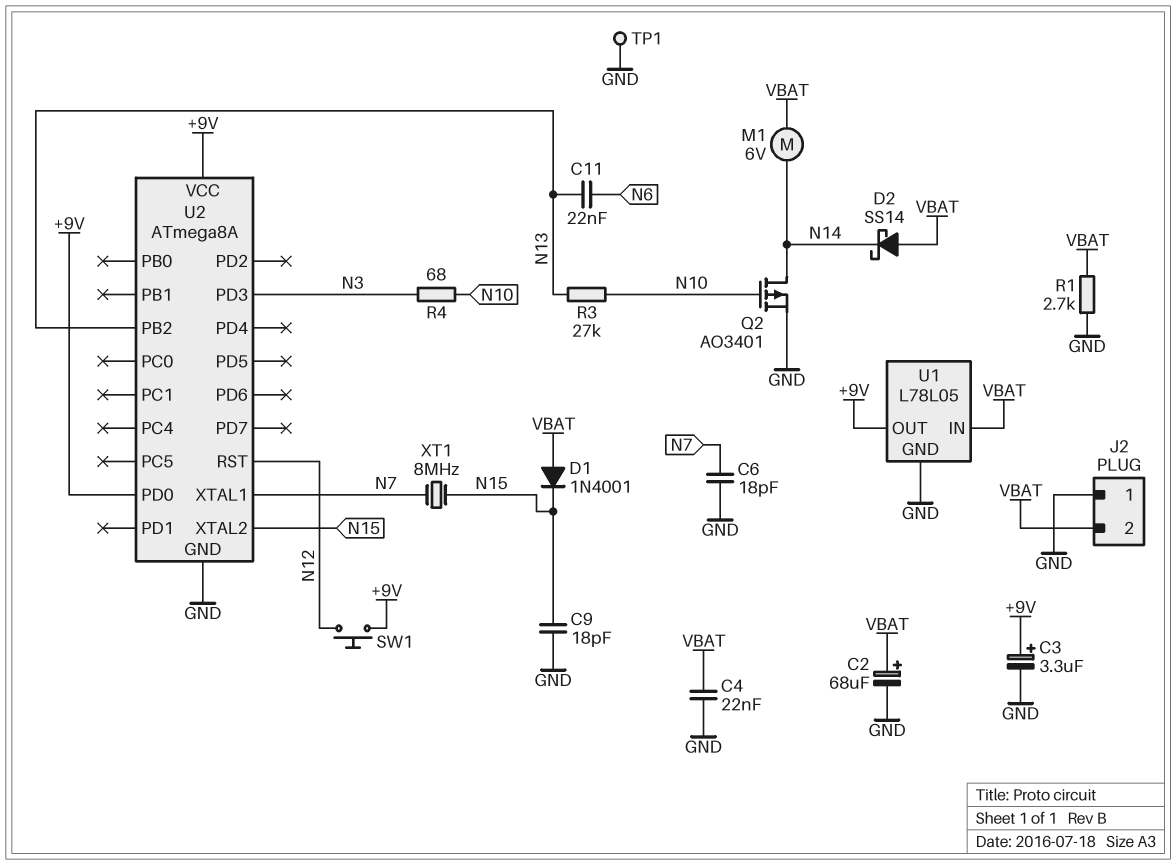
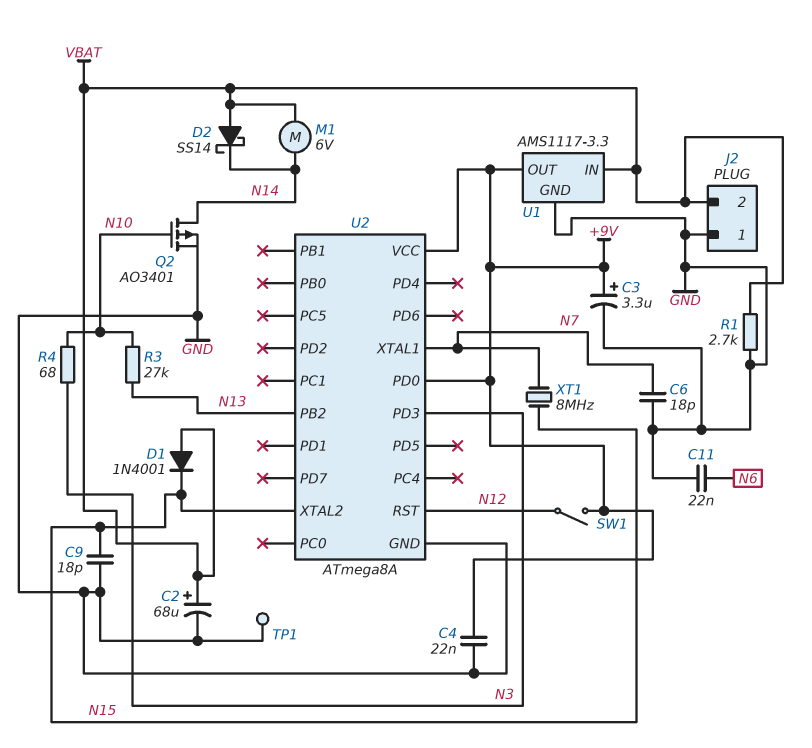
C4: 22nF (GND, VBAT) -> 22nF (+9V, GND)
C11: 22nF (N6, N13) -> 22nF (GND, N6)
SW1: button (+9V, N12) -> switch (+9V, N12)
U1: L78L05 -> AMS1117-3.3

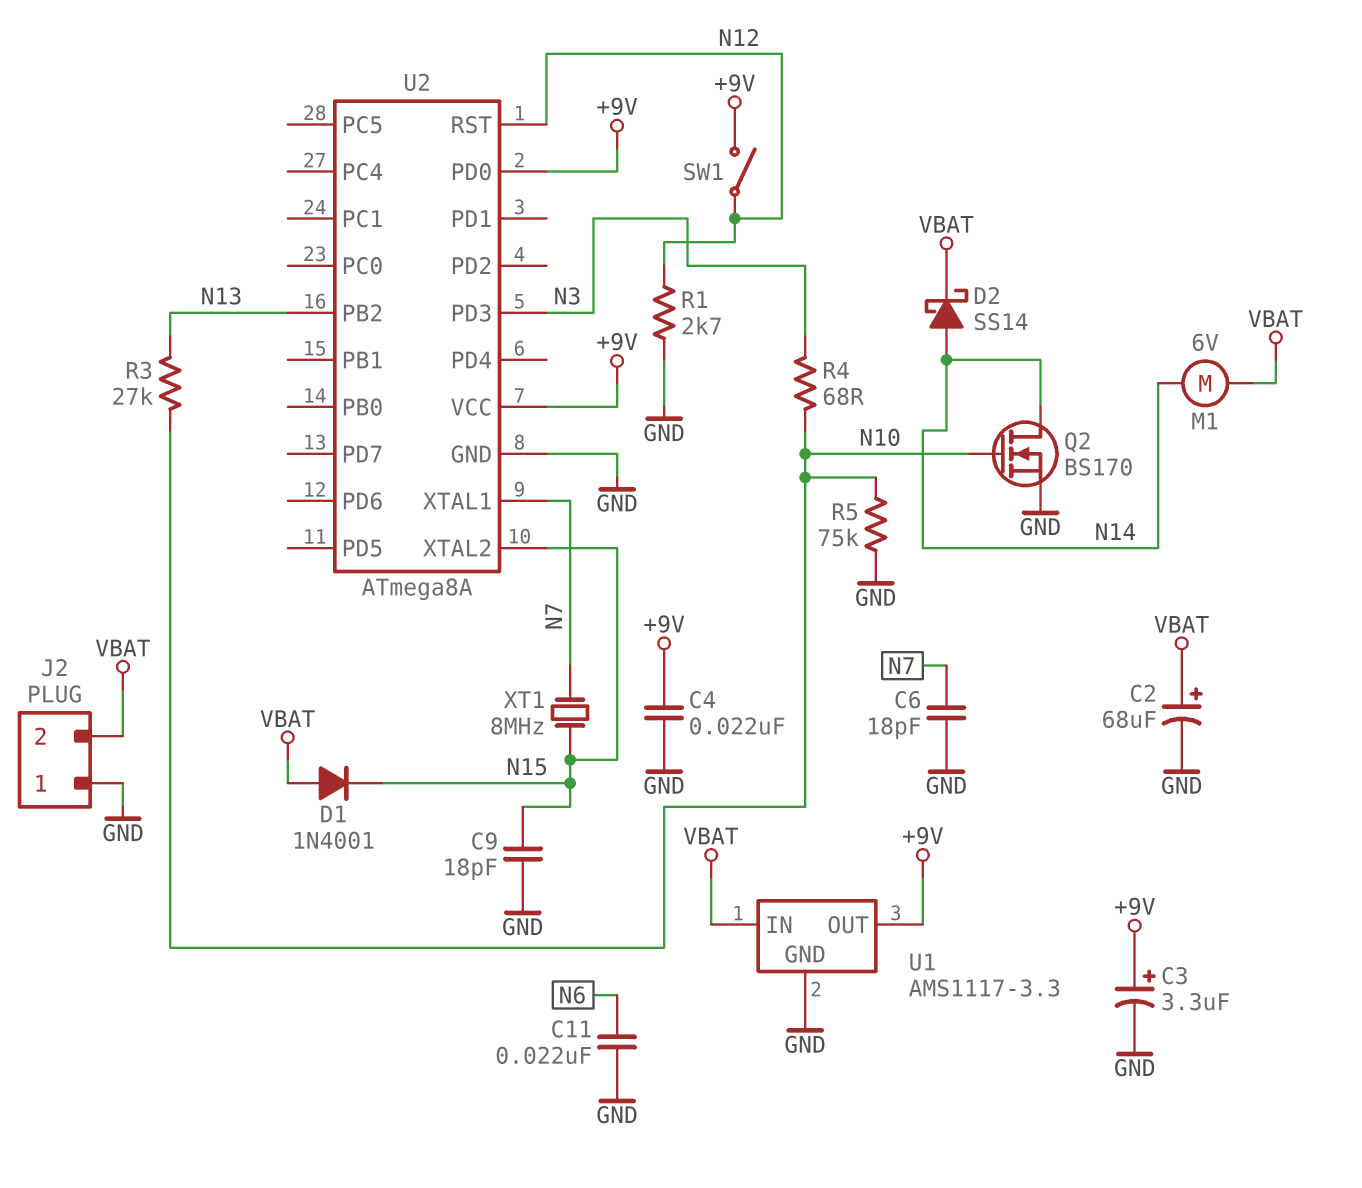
D2: schottky SS14 (A VBAT, K N14) -> schottky SS14 (A N14, K VBAT)
Q2: PMOS AO3401 (G N10, D N14, S GND) -> NMOS BS170 (G N10, D N14, S GND)
R1: 2.7k (GND, VBAT) -> 2.7k (GND, N12)
R5: none -> 75k (GND, N10)
TP1: test point (GND) -> none

